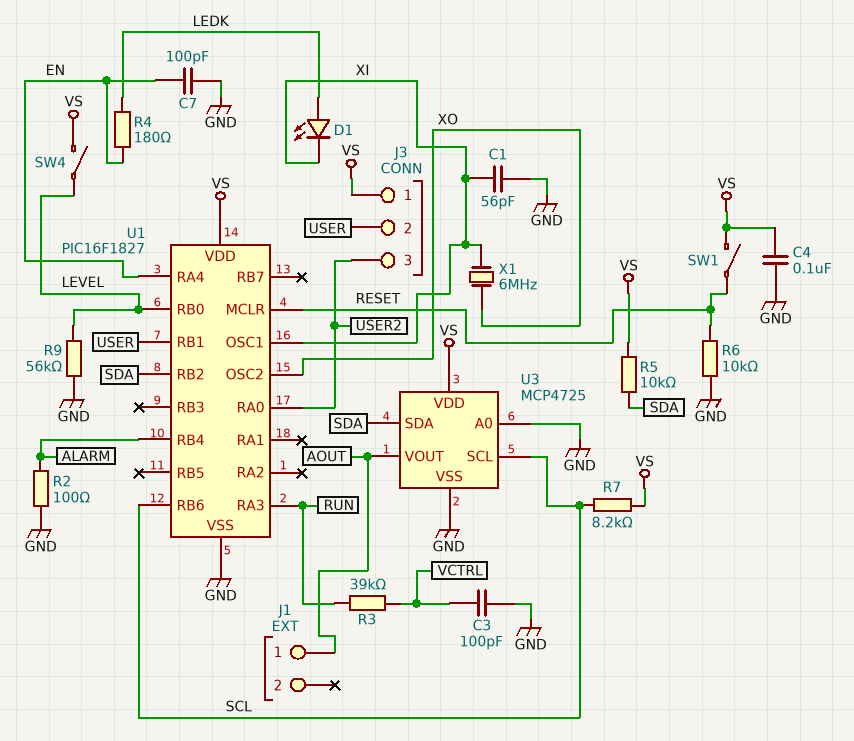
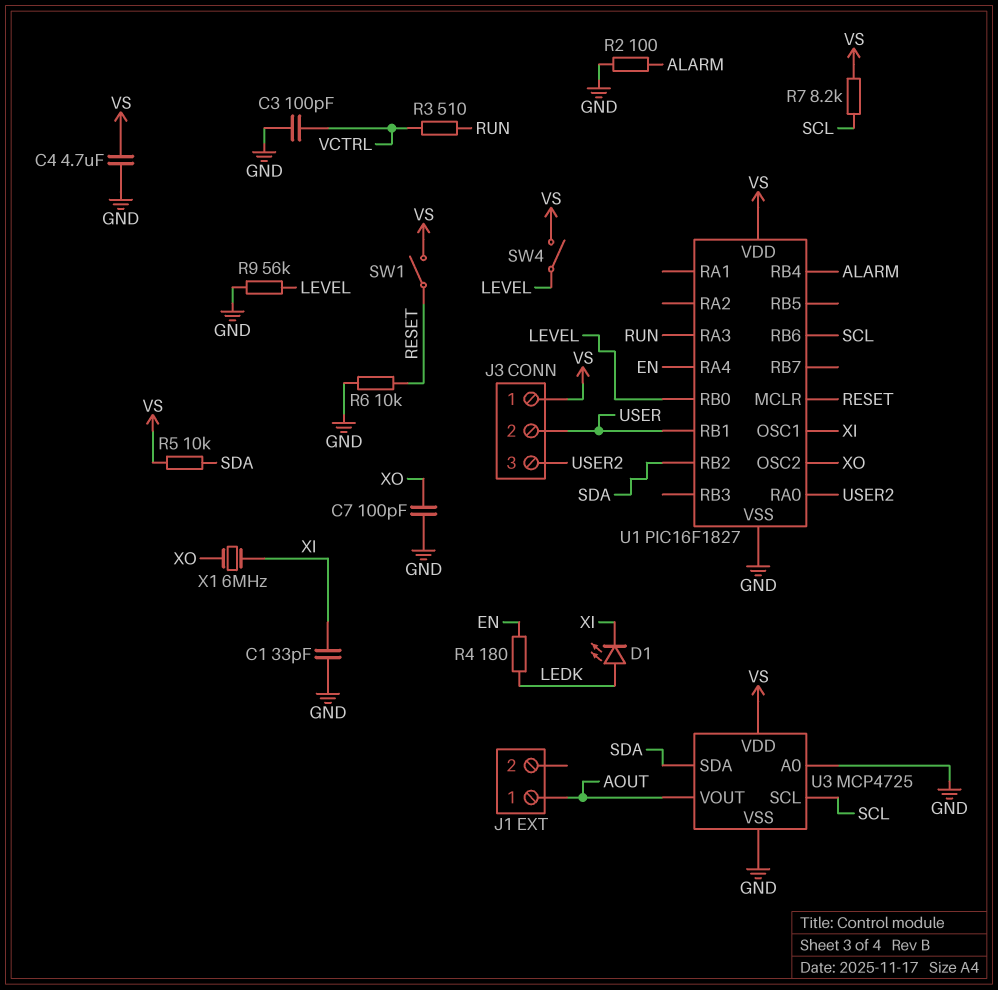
C1: 56pF (GND, XI) -> 33pF (GND, XI)
C4: 100nF (GND, VS) -> 4.7uF (GND, VS)
C7: 100pF (EN, GND) -> 100pF (GND, XO)
R3: 39k (RUN, VCTRL) -> 510 (RUN, VCTRL)

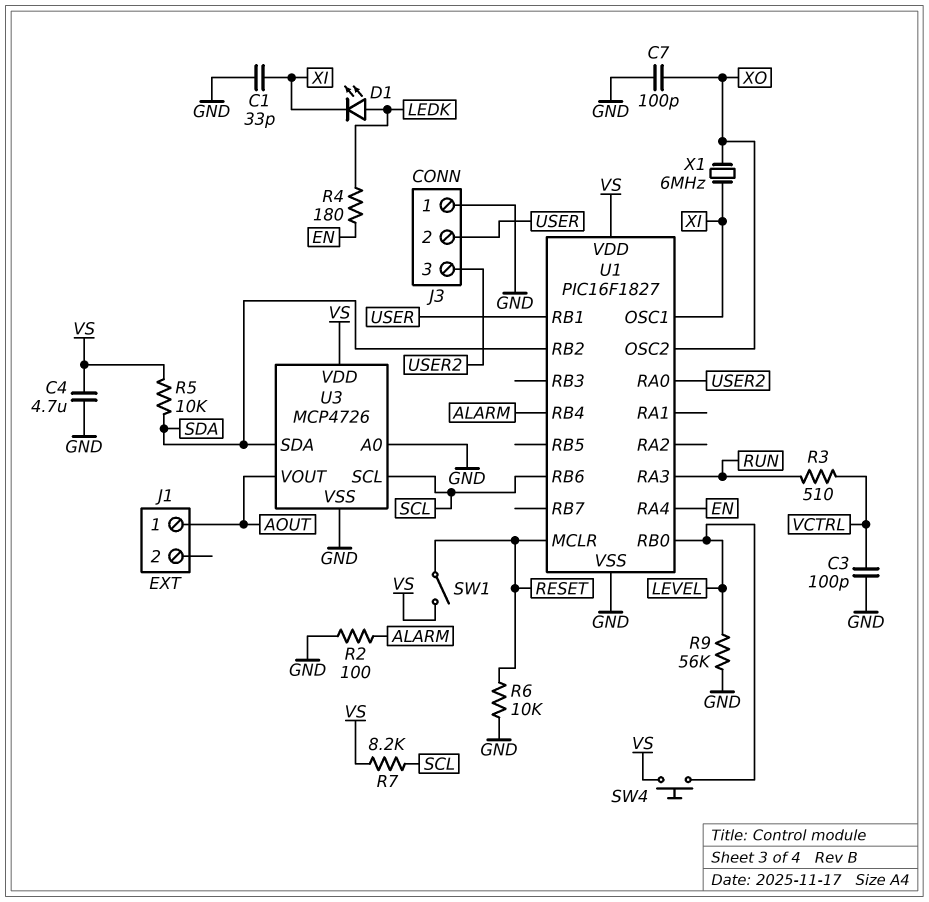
J3 pin 1: VS -> GND
SW4: switch (LEVEL, VS) -> button (LEVEL, VS)
U3: MCP4725 -> MCP4726

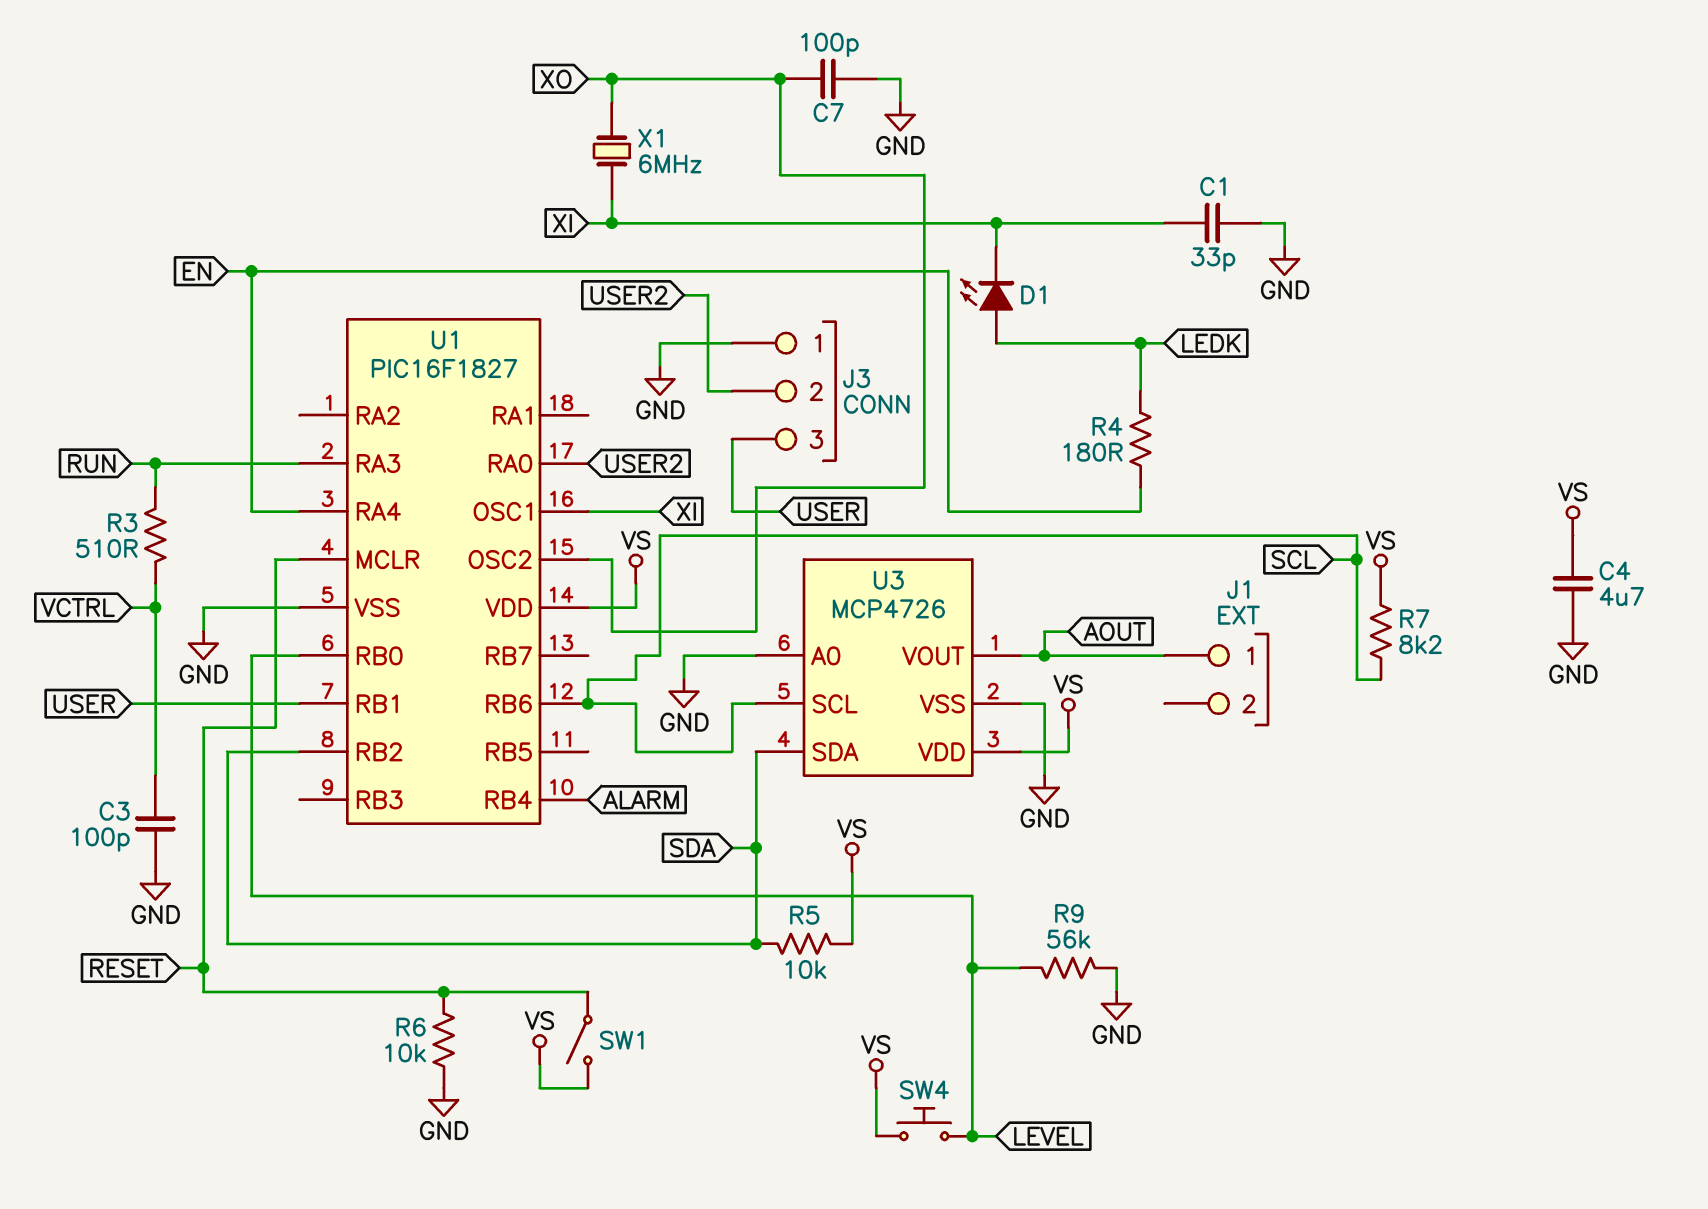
J3 pin 2: USER -> USER2
J3 pin 3: USER2 -> USER
R2: 100 (ALARM, GND) -> none

